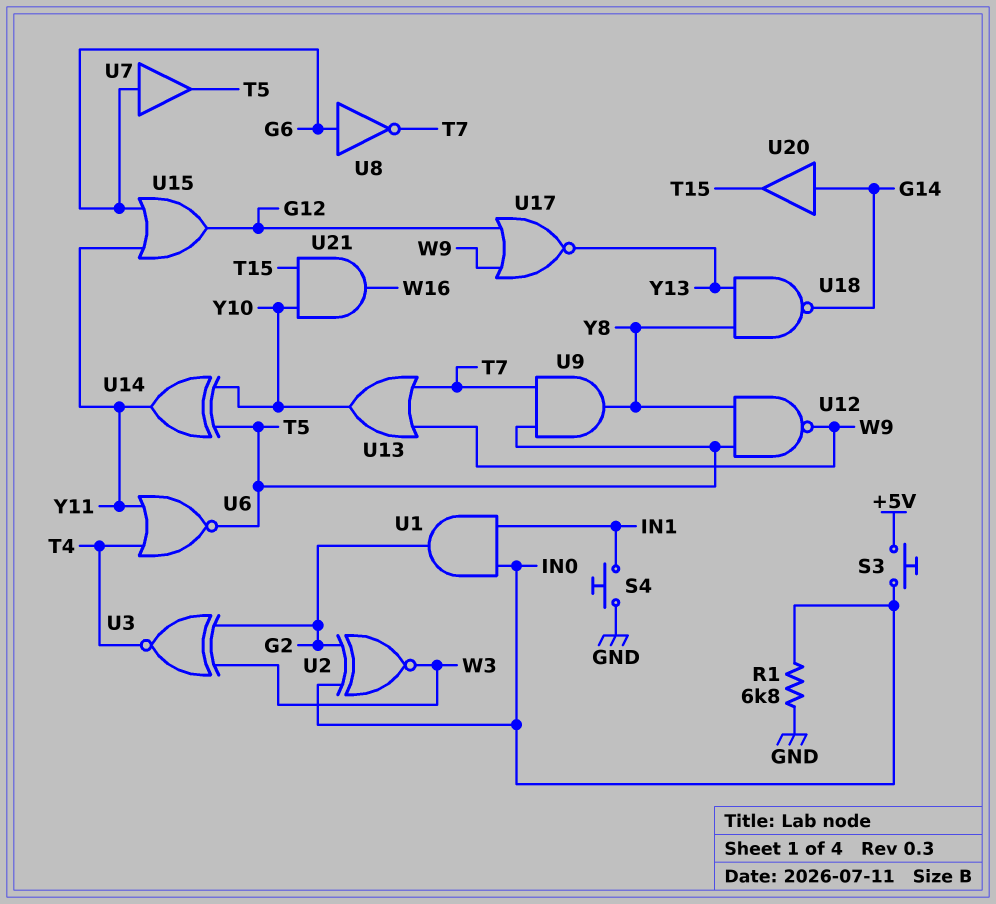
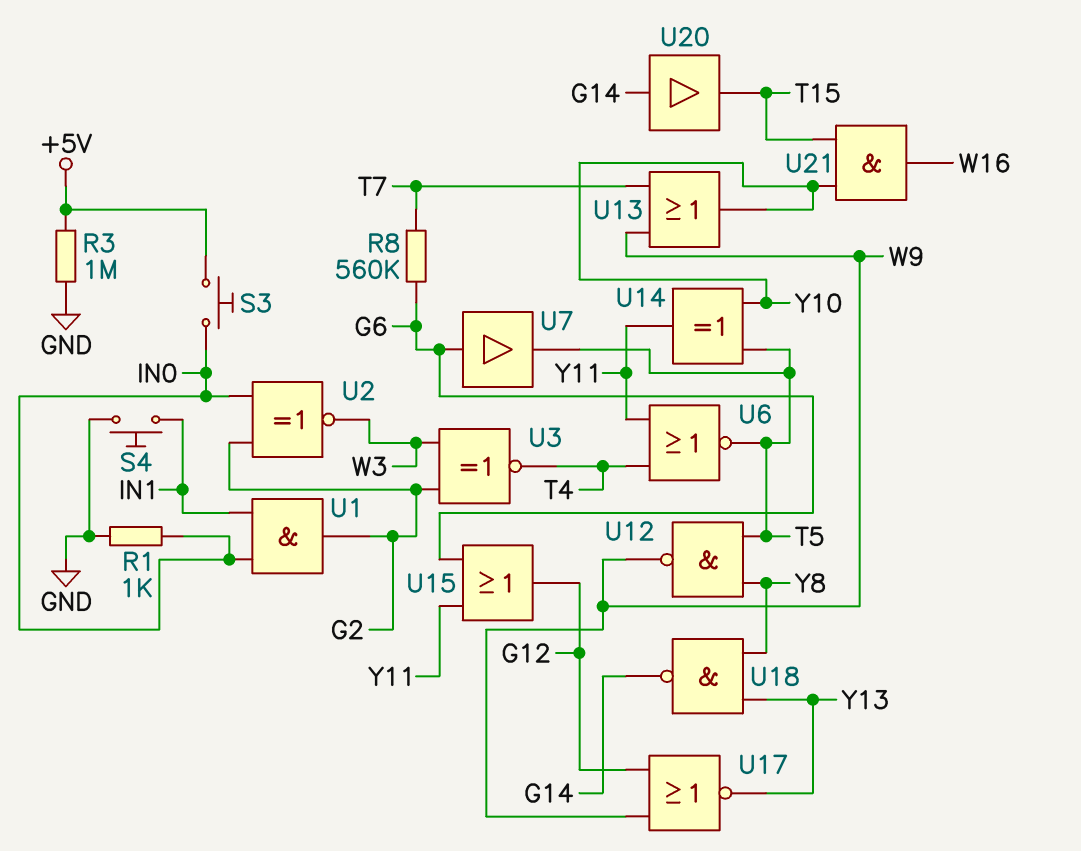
R1: 6.8k (GND, IN0) -> 1k (GND, IN0)
R3: none -> 1M (+5V, GND)
R8: none -> 560k (G6, T7)
U8: NOT (in G6, out T7) -> none
U9: AND (in T5, in T7, out Y8) -> none

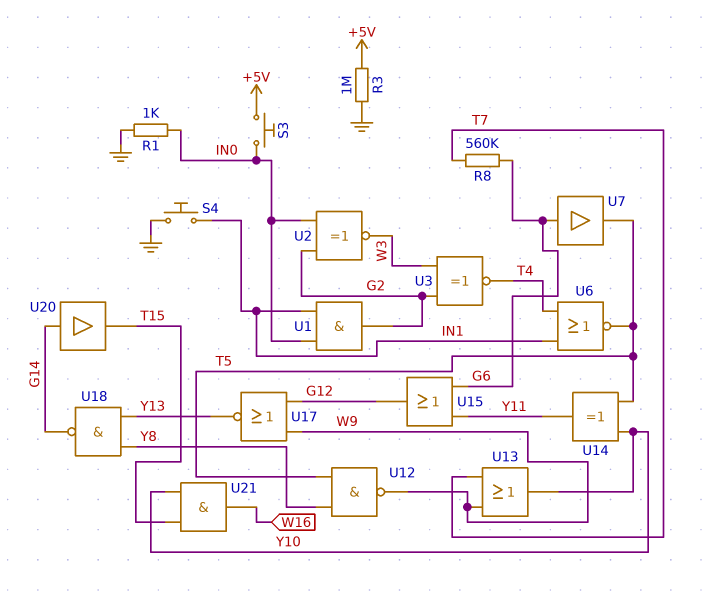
U6: NOR (in T4, in Y11, out T5) -> NOR (in IN1, in T4, out T5)

